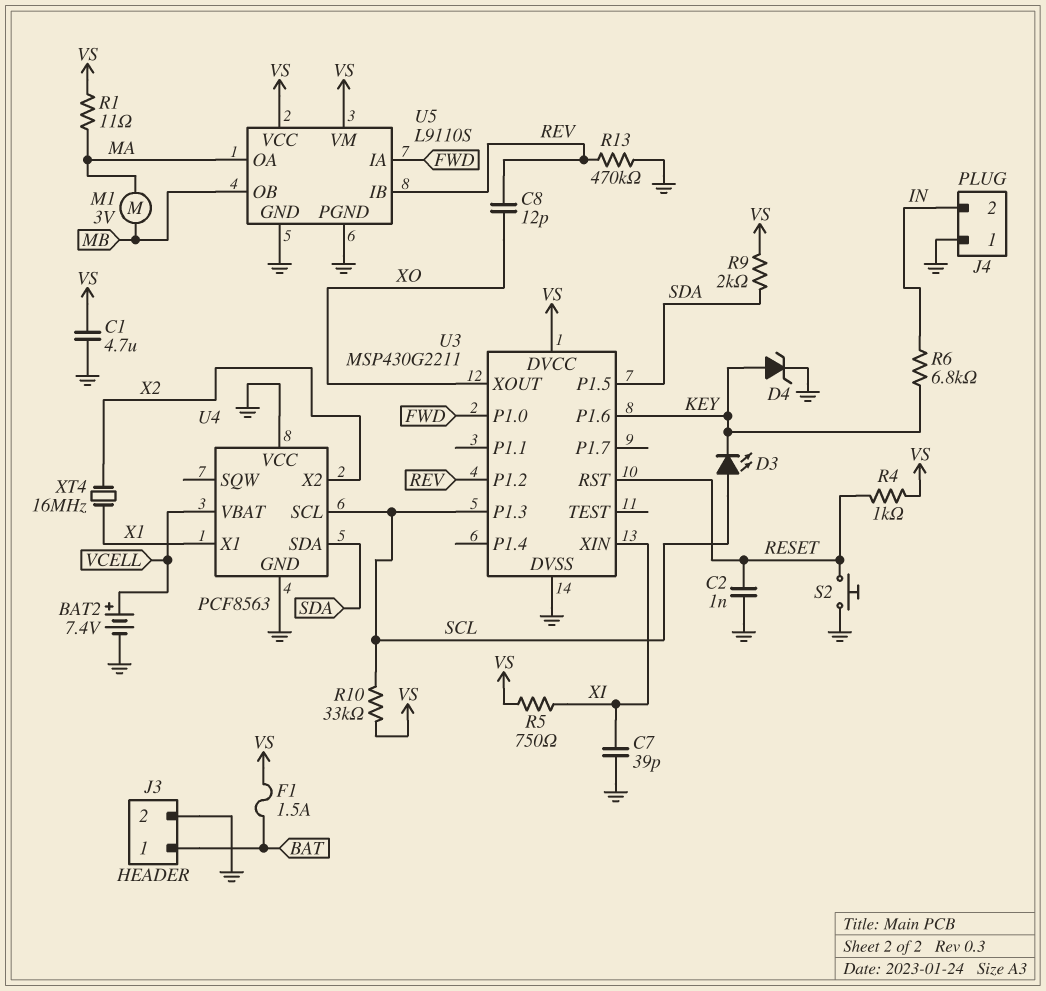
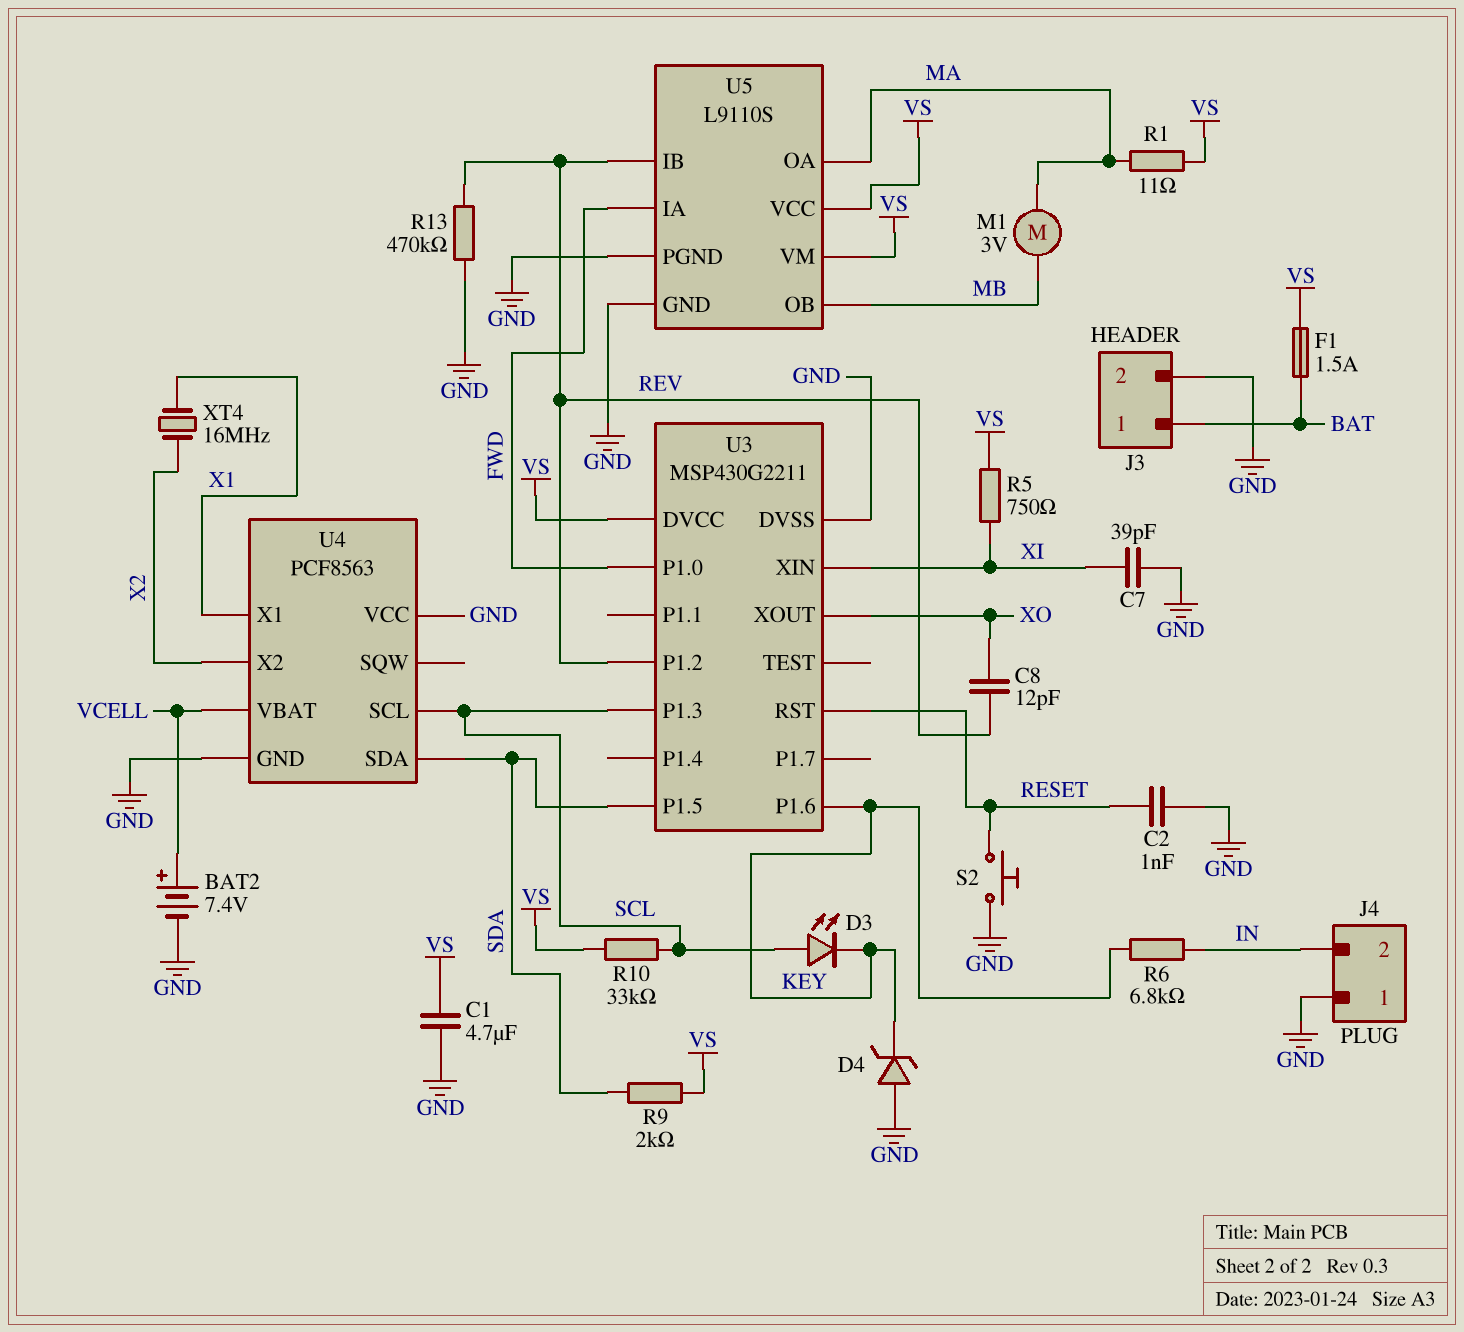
D4: zener (A KEY, K GND) -> zener (A GND, K KEY)
R4: 1k (RESET, VS) -> none

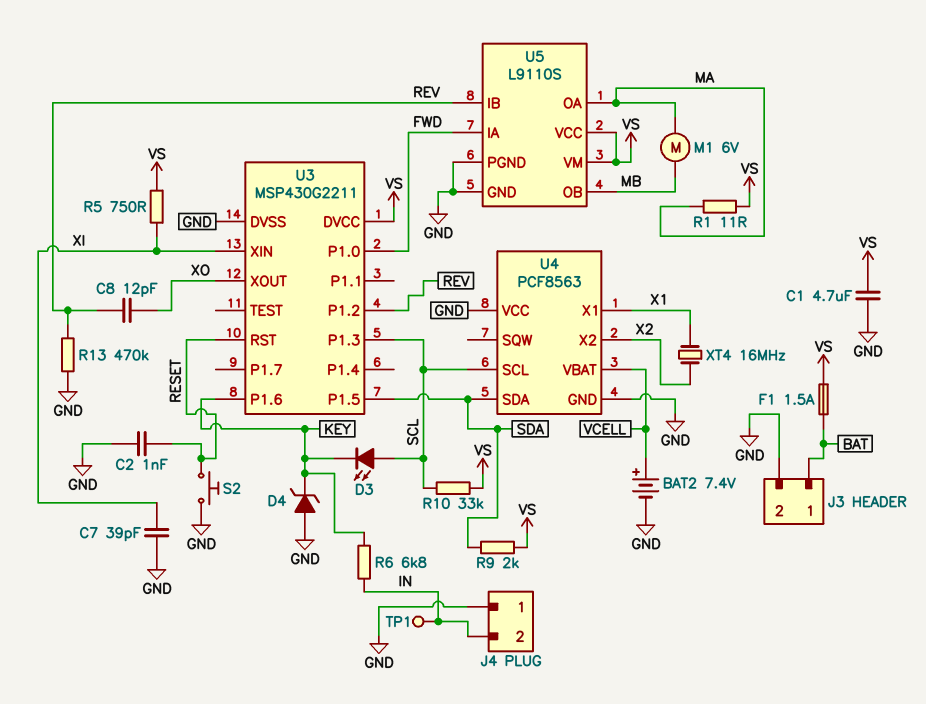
M1: motor 3V (MA, MB) -> motor 6V (MA, MB)
TP1: none -> test point (IN)

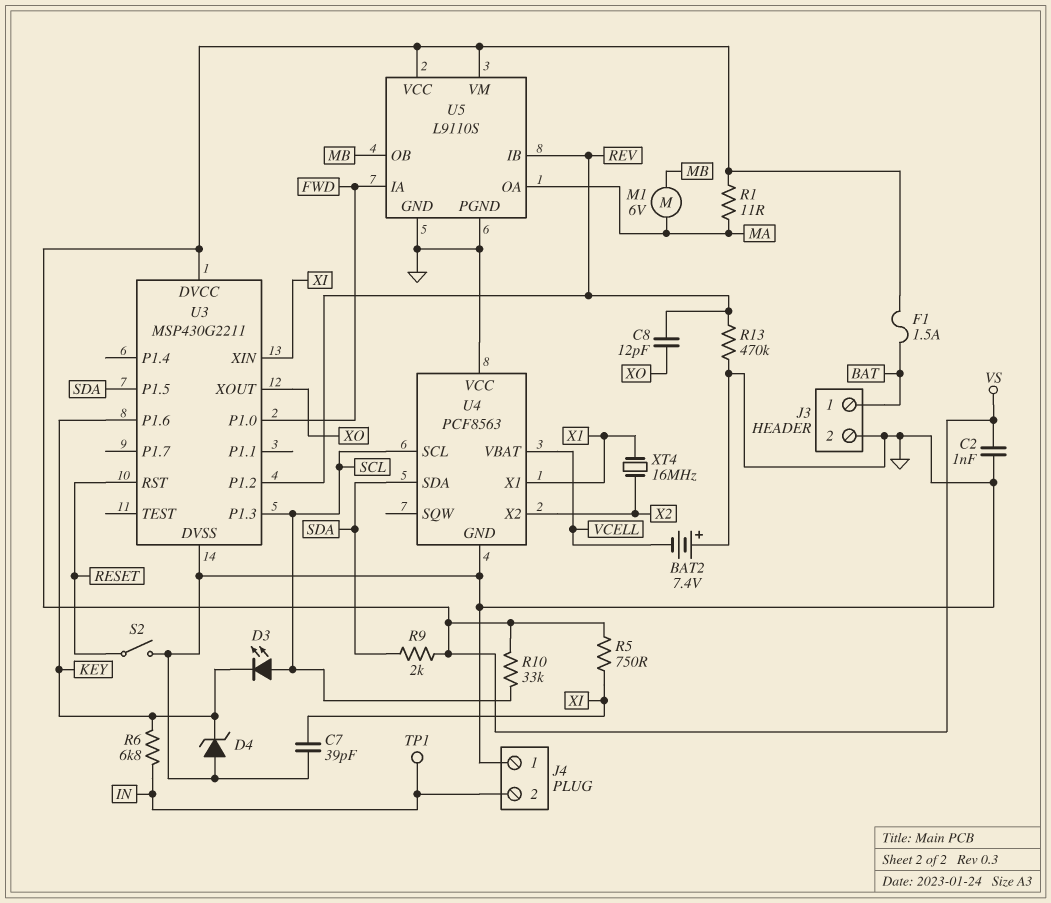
BAT2: 7.4V (plus VCELL, minus GND) -> 7.4V (plus GND, minus VCELL)
C1: 4.7uF (GND, VS) -> none
C2: 1nF (GND, RESET) -> 1nF (GND, VS)
S2: button (GND, RESET) -> switch (GND, RESET)

